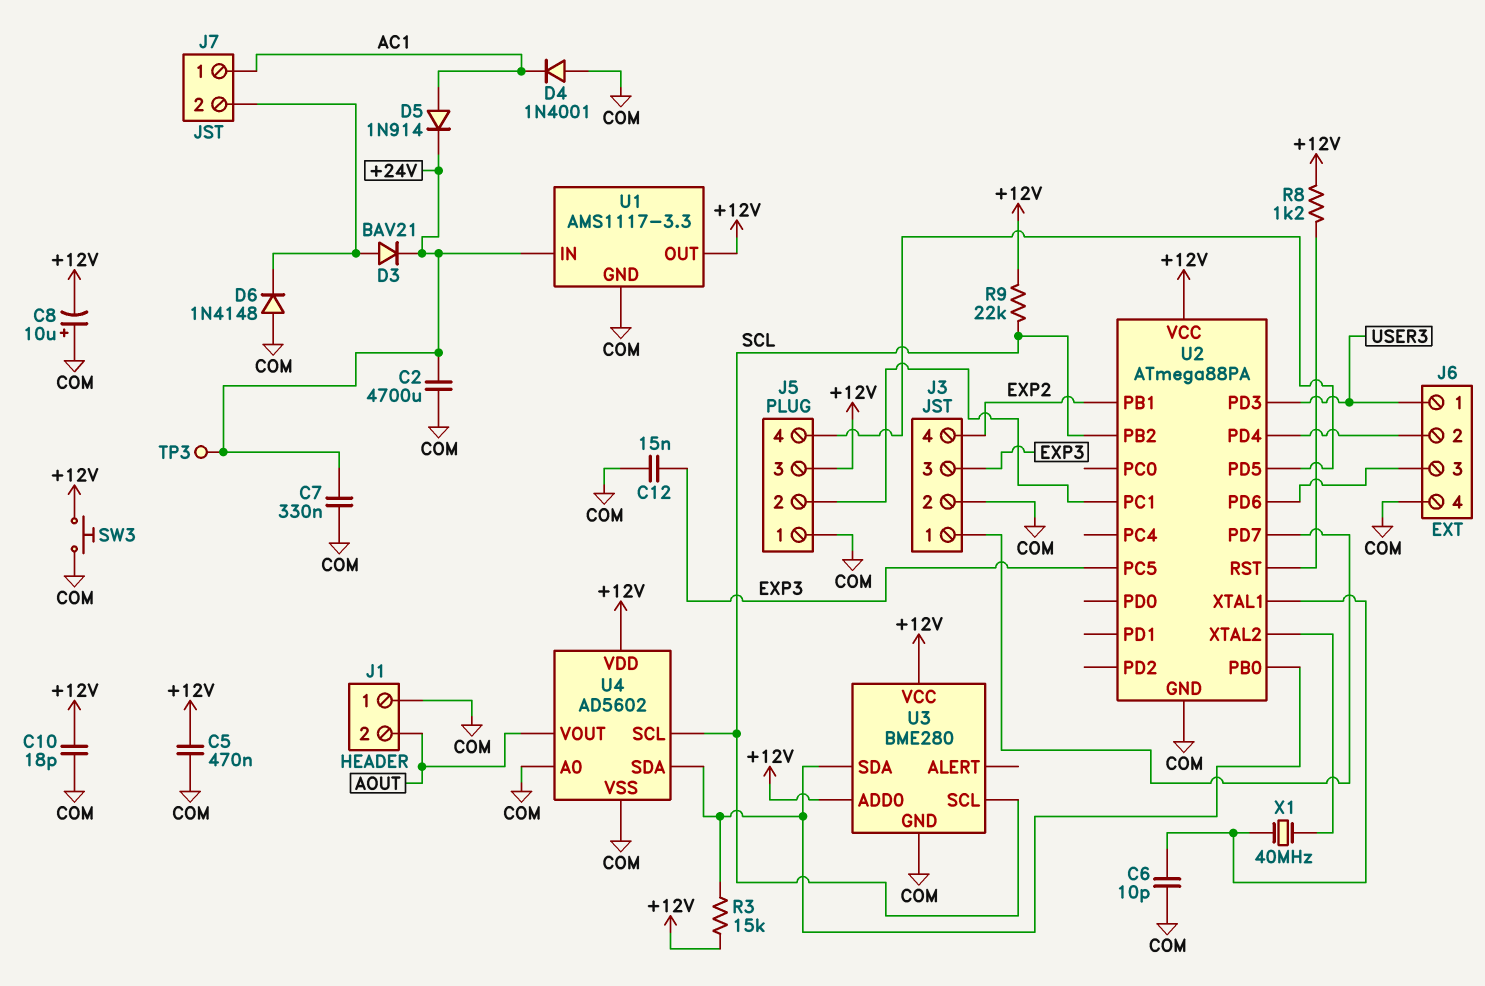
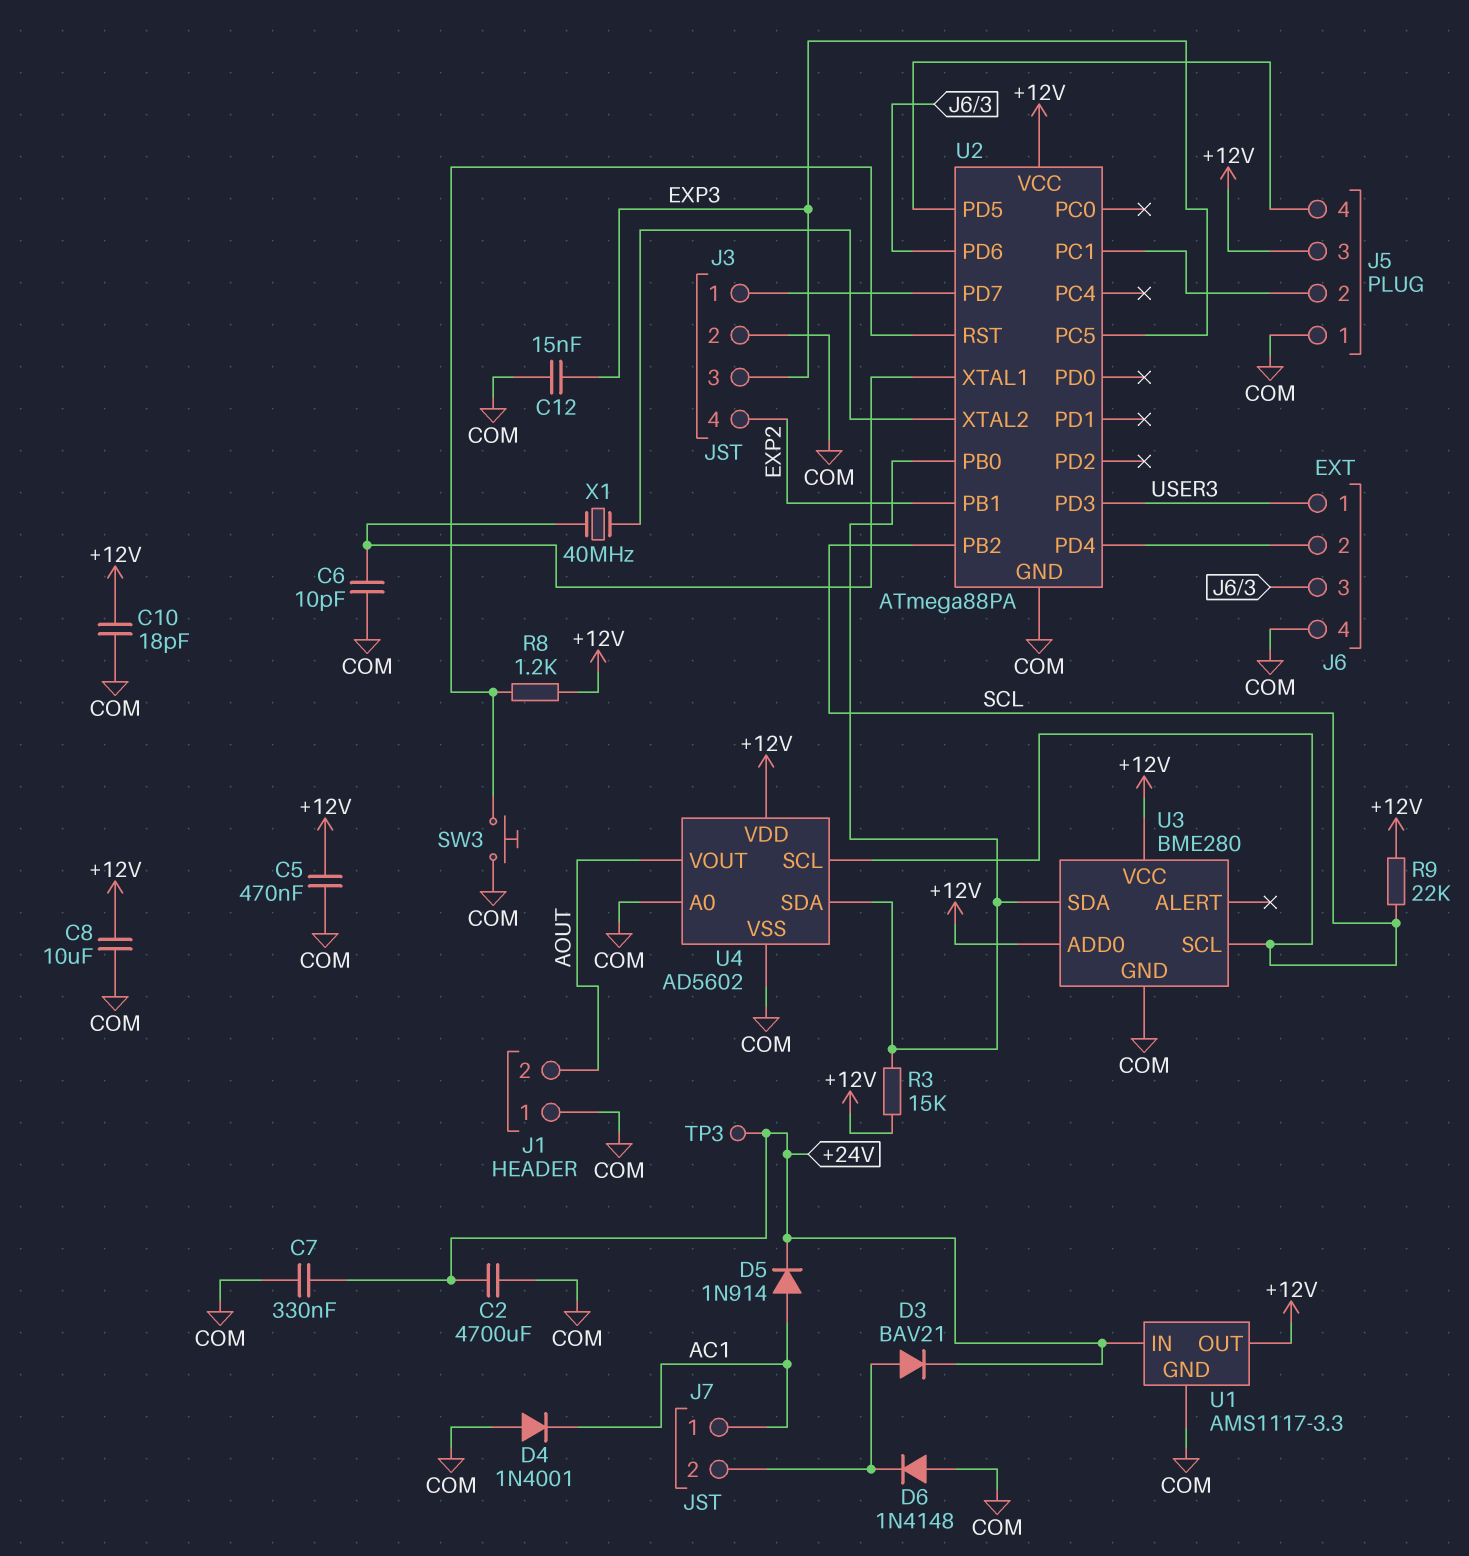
C8: 10uF (plus COM, minus +12V) -> 10uF (+12V, COM)
SW3: button (+12V, COM) -> button (COM, U2/RST)

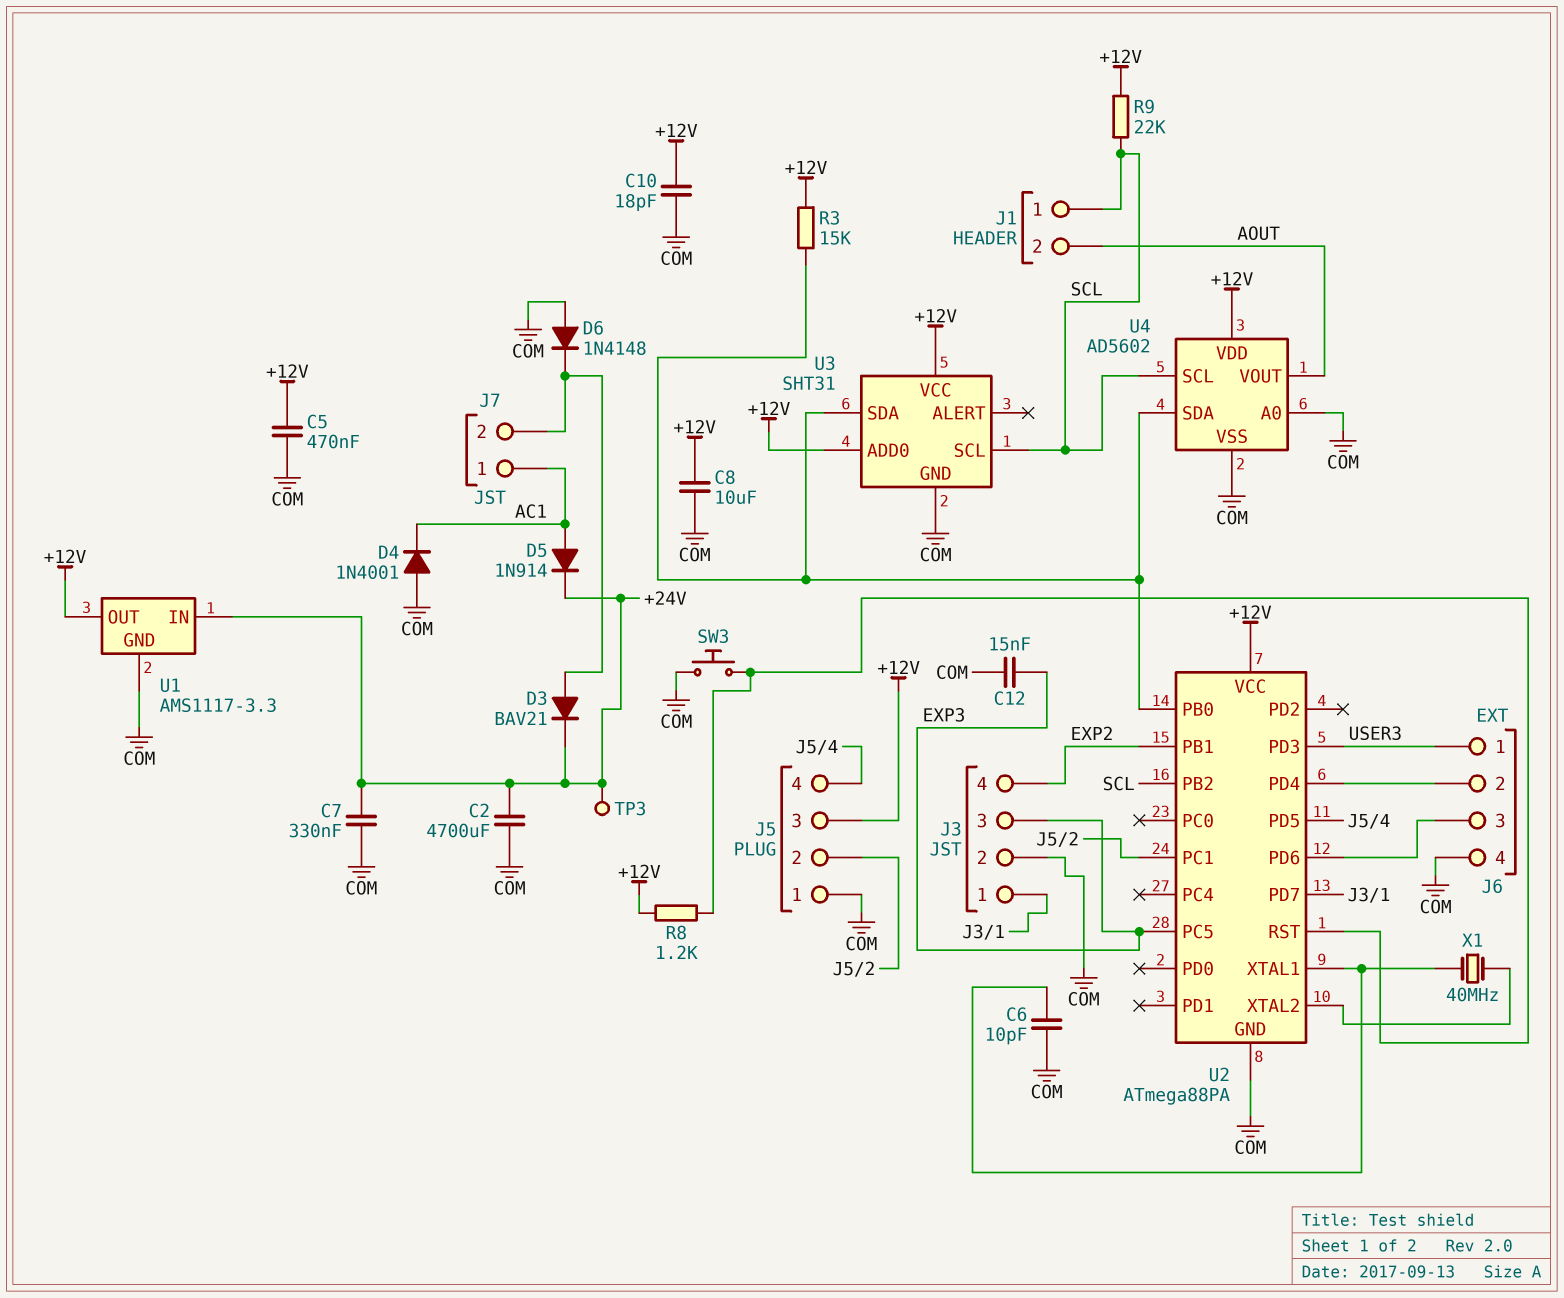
J1 pin 1: COM -> SCL
U3: BME280 -> SHT31

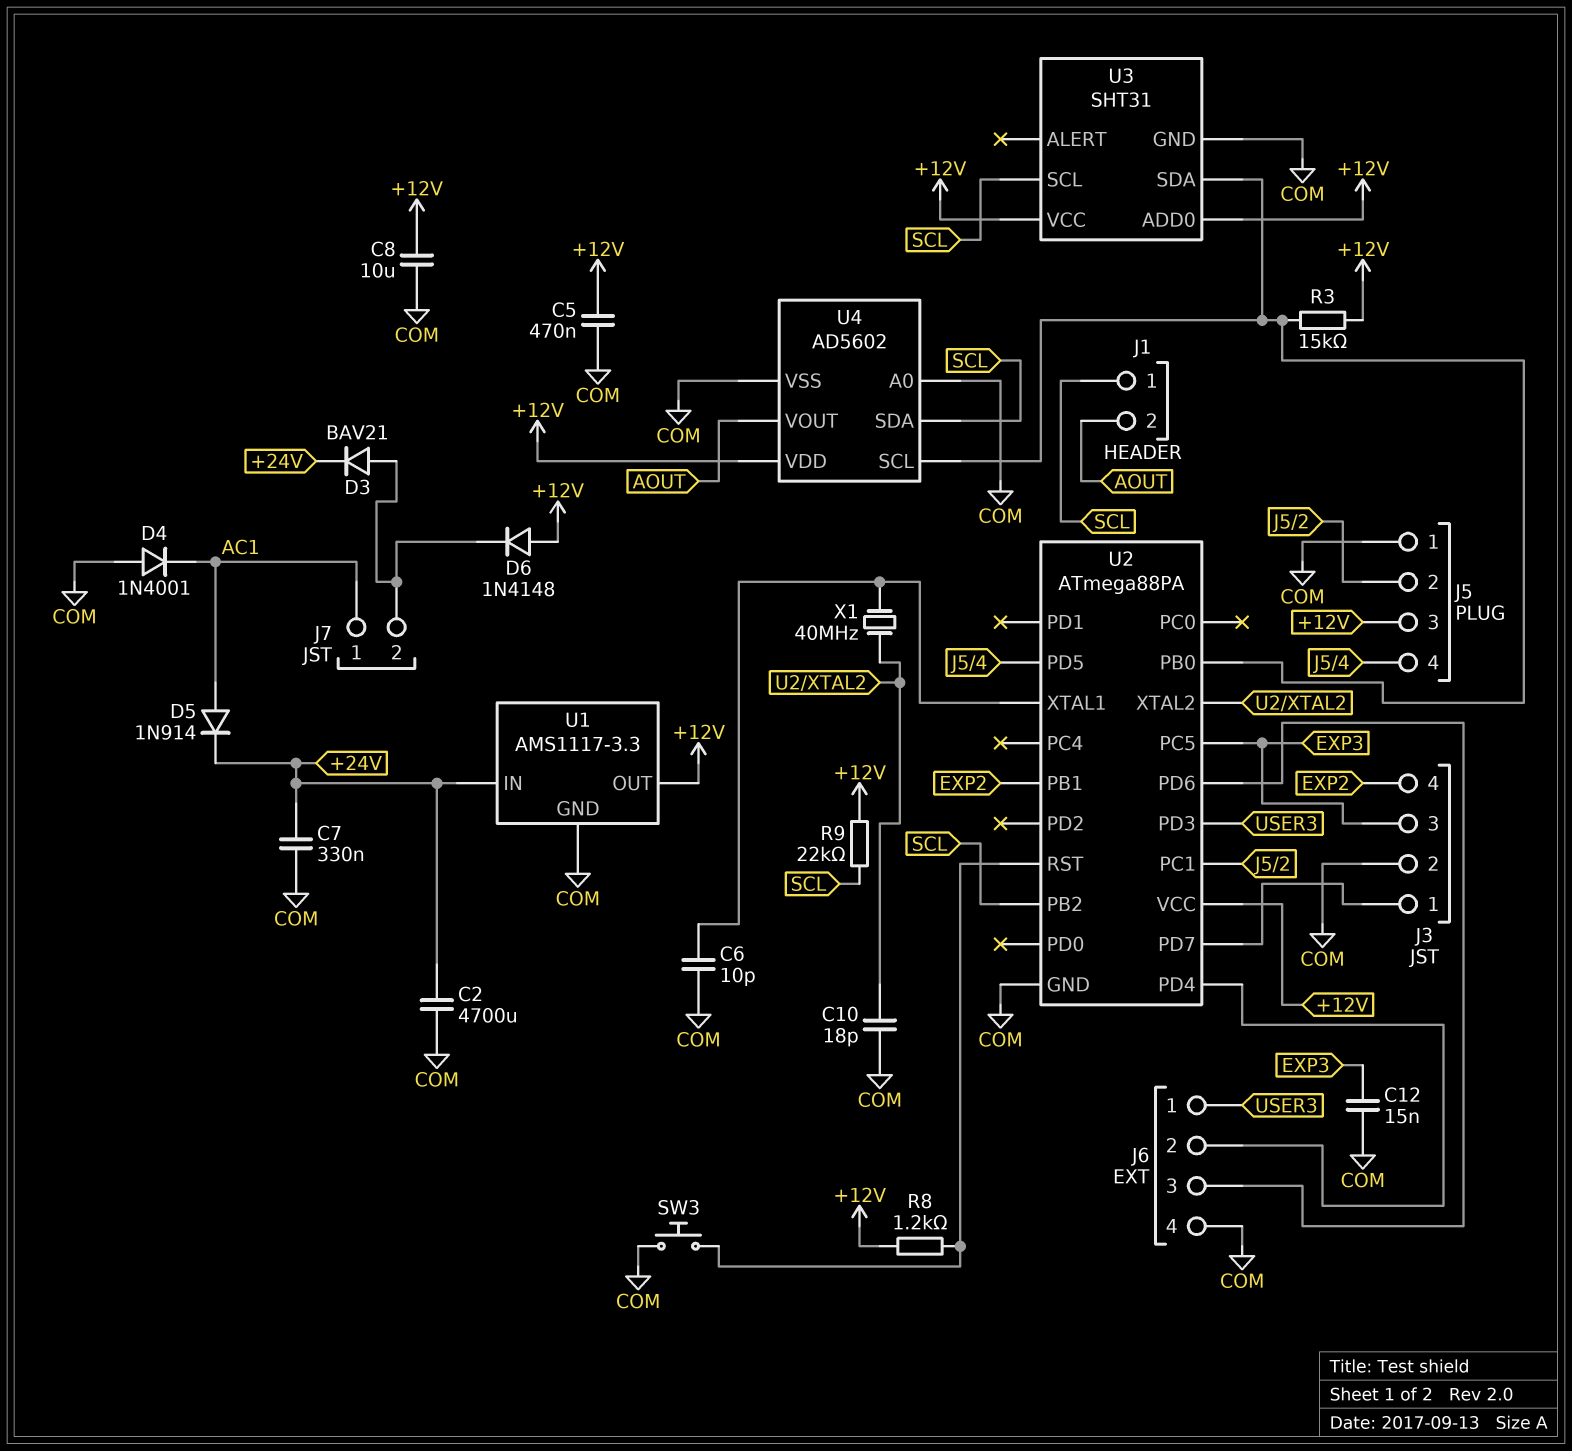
C10: 18pF (+12V, COM) -> 18pF (COM, U2/XTAL2)
D6: diode 1N4148 (A COM, K J7/2) -> diode 1N4148 (A +12V, K J7/2)
TP3: test point (+24V) -> none
U4 pin SCL: SCL -> U2/PB0
U4 pin SDA: U2/PB0 -> SCL

